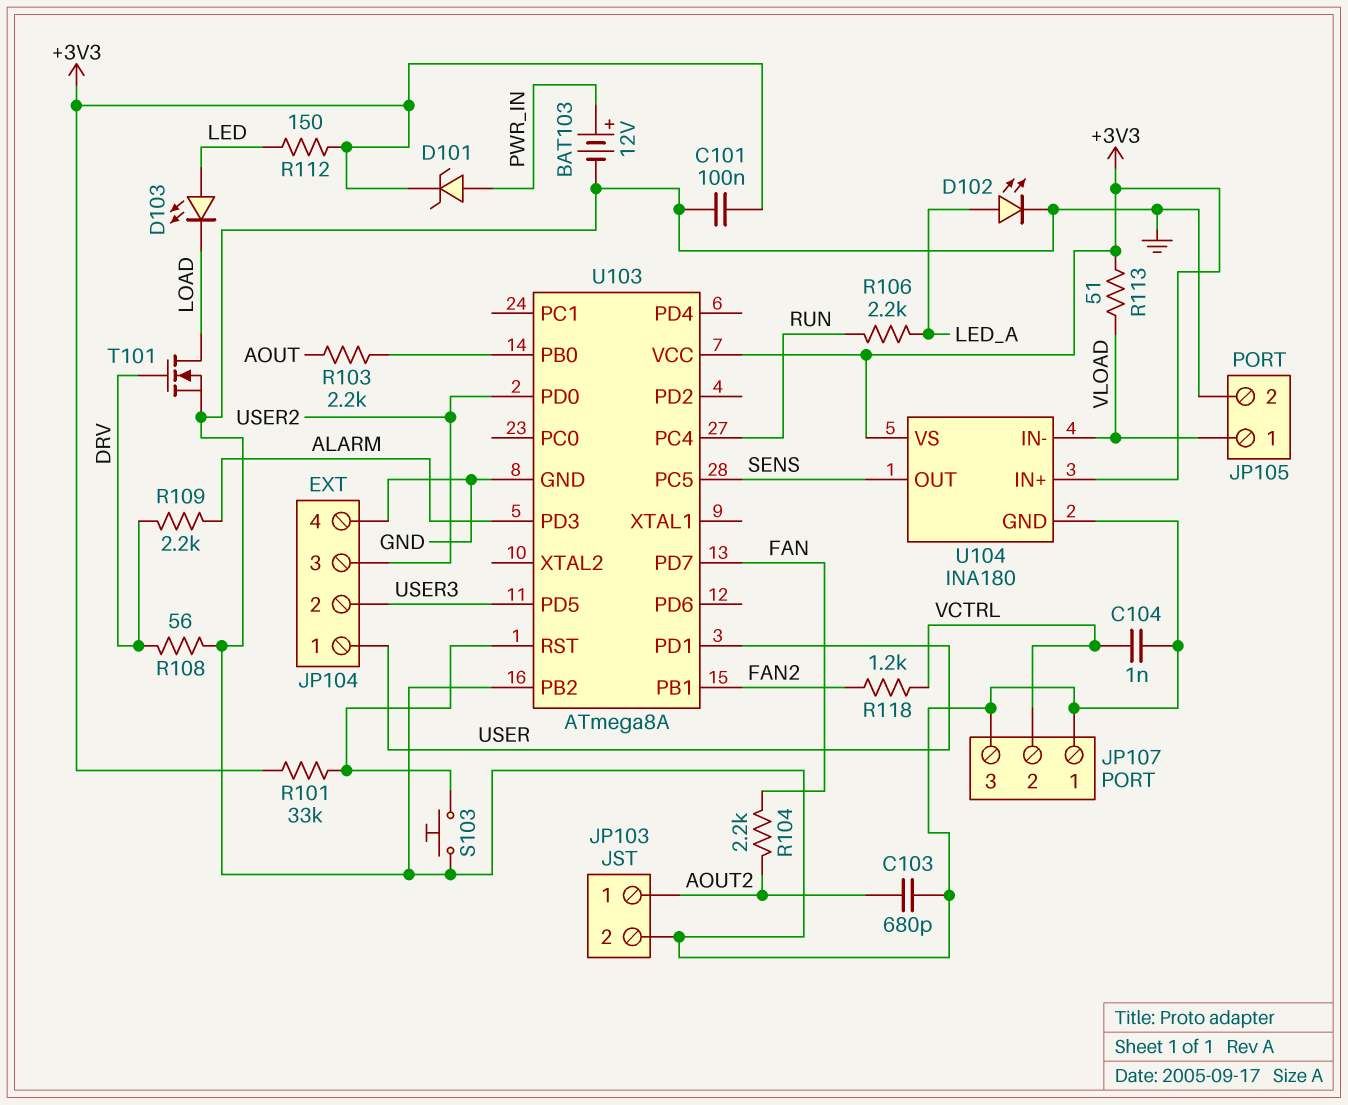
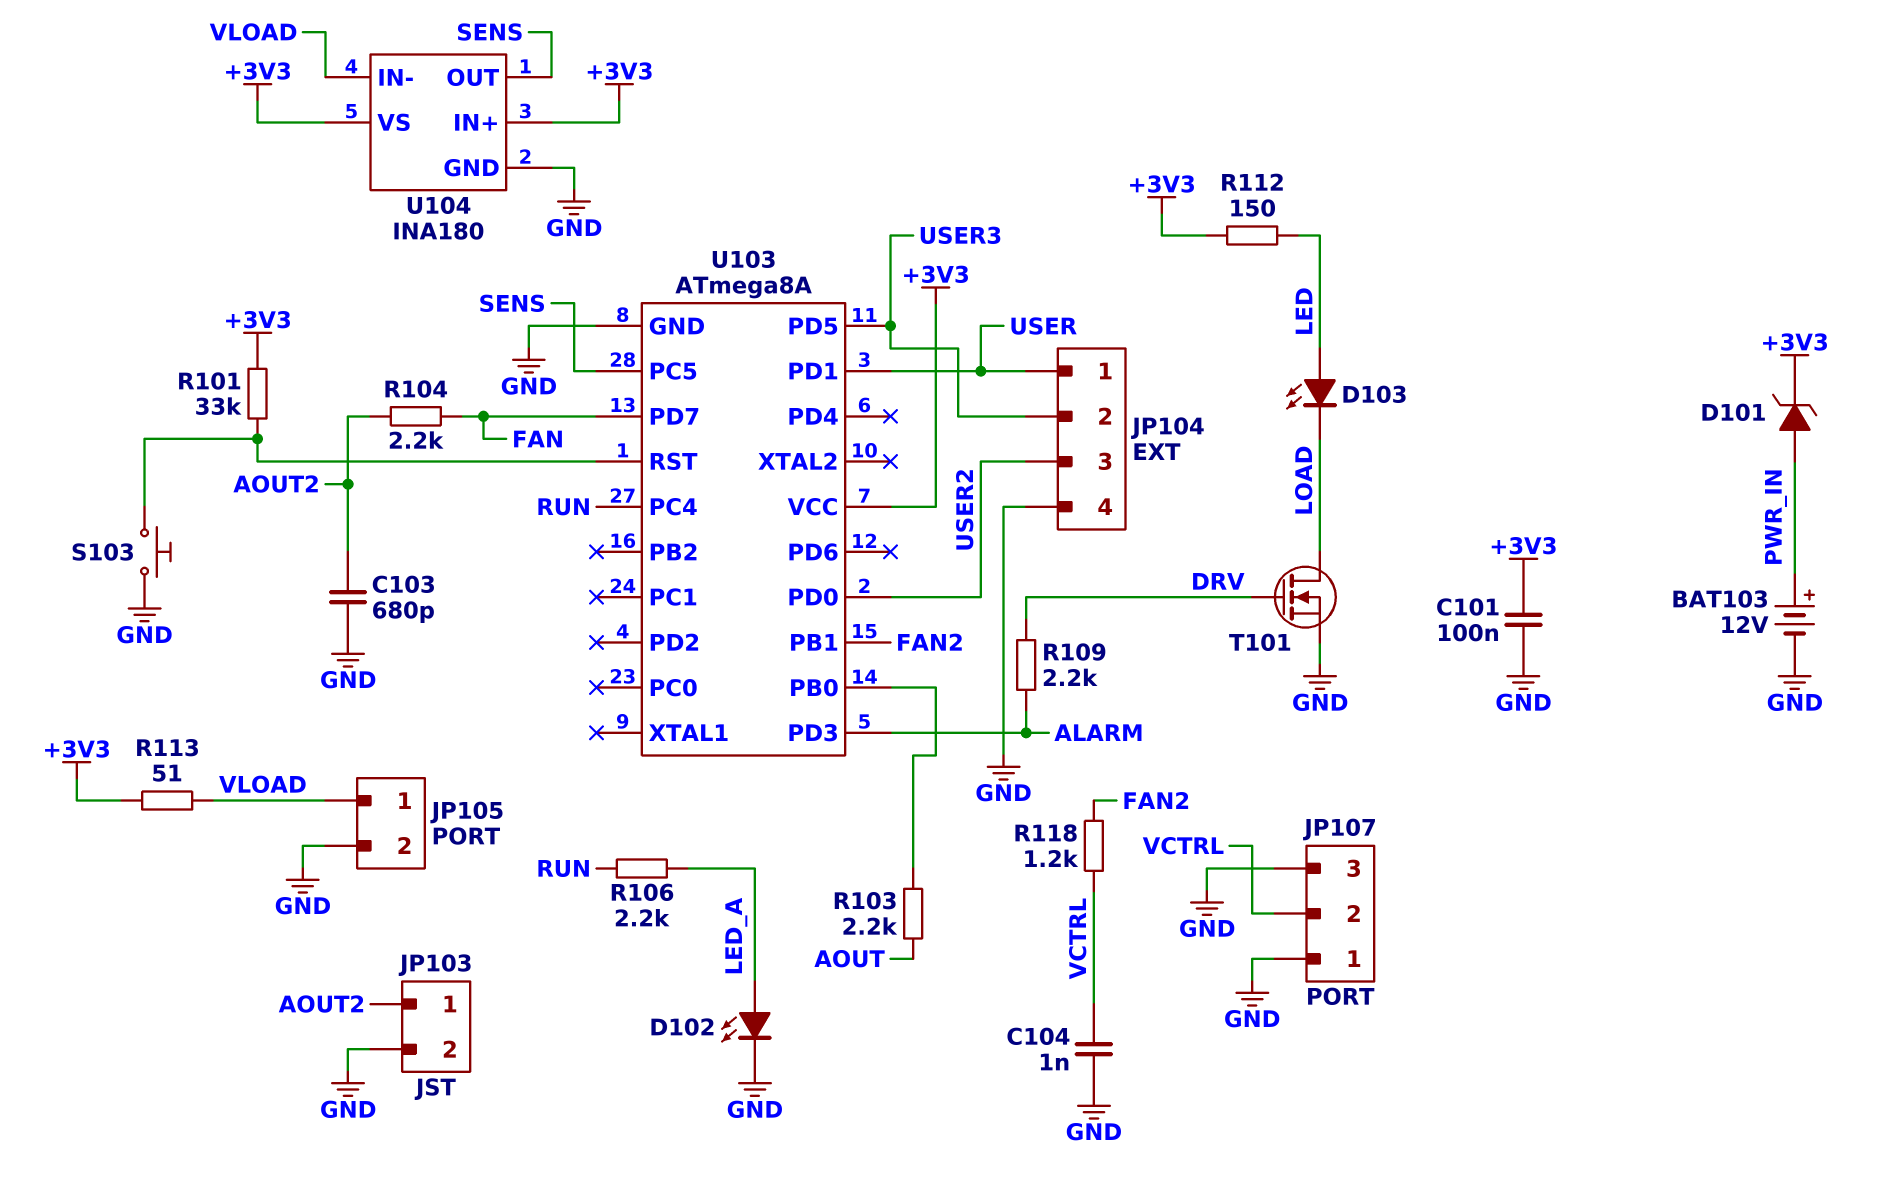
R108: 56 (DRV, GND) -> none
U103 pin PB2: GND -> none

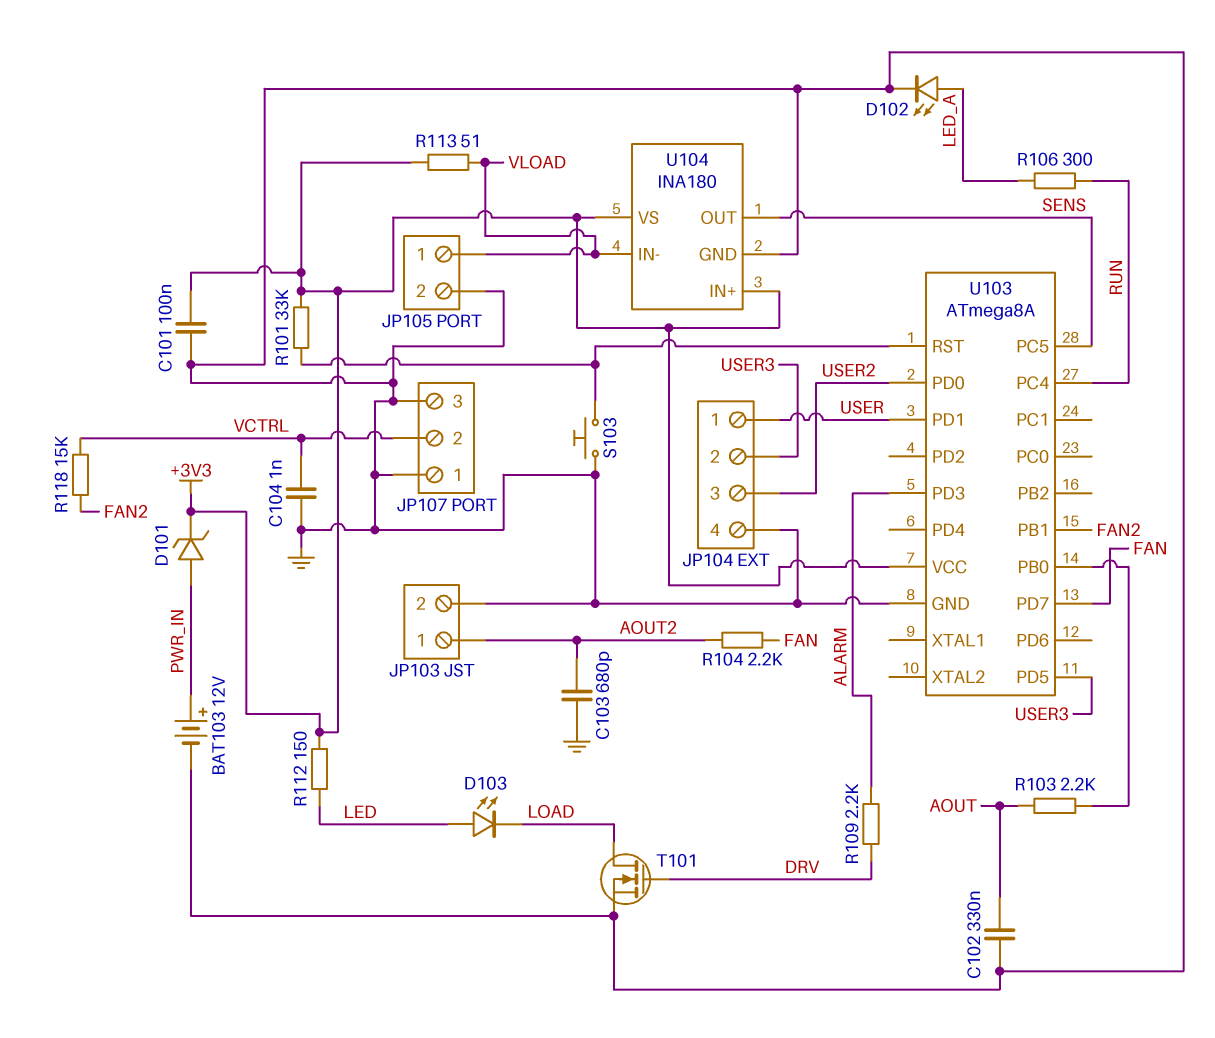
C102: none -> 330nF (AOUT, GND)
R106: 2.2k (LED_A, RUN) -> 300 (LED_A, RUN)
R118: 1.2k (FAN2, VCTRL) -> 15k (FAN2, VCTRL)

